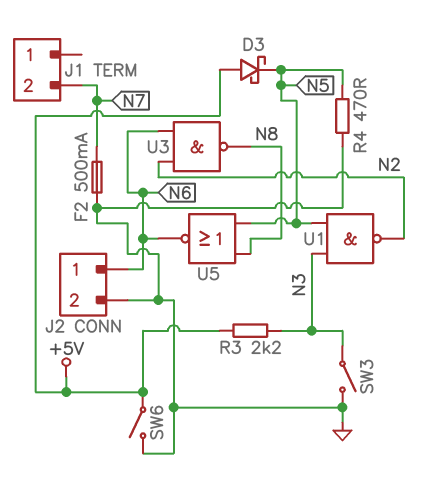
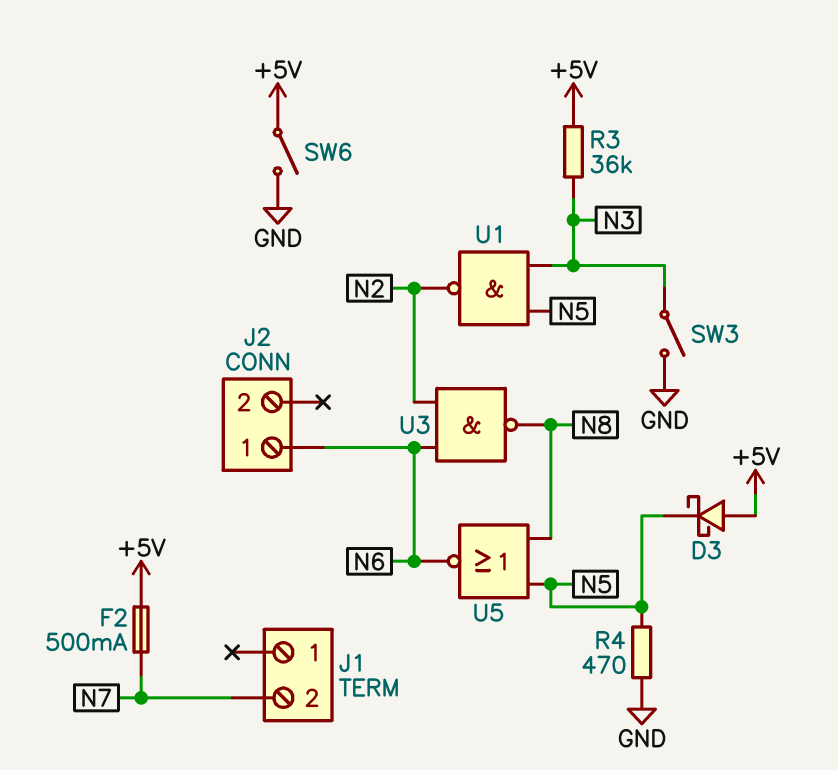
F2: 500mA (GND, N7) -> 500mA (+5V, N7)
J2 pin 2: GND -> none
R3: 2.2k (+5V, N3) -> 36k (+5V, N3)

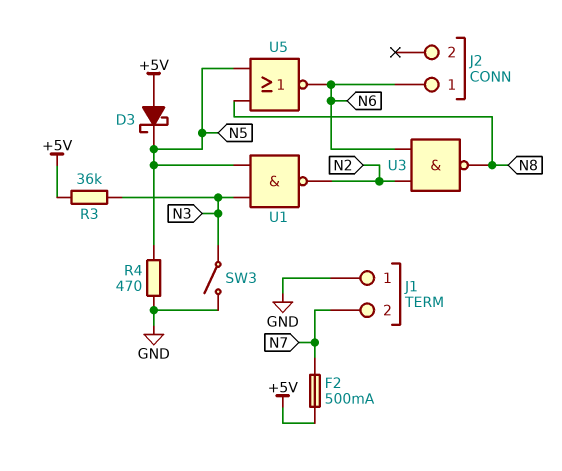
J1 pin 1: none -> GND
SW6: switch (+5V, GND) -> none

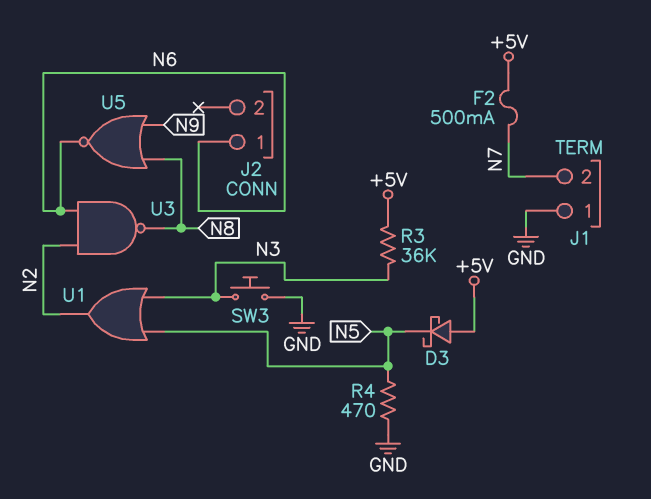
SW3: switch (GND, N3) -> button (GND, N3)
U1: NAND (in N3, in N5, out N2) -> OR (in N3, in N5, out N2)
U5: NOR (in N5, in N8, out N6) -> NOR (in N8, in N9, out N6)

